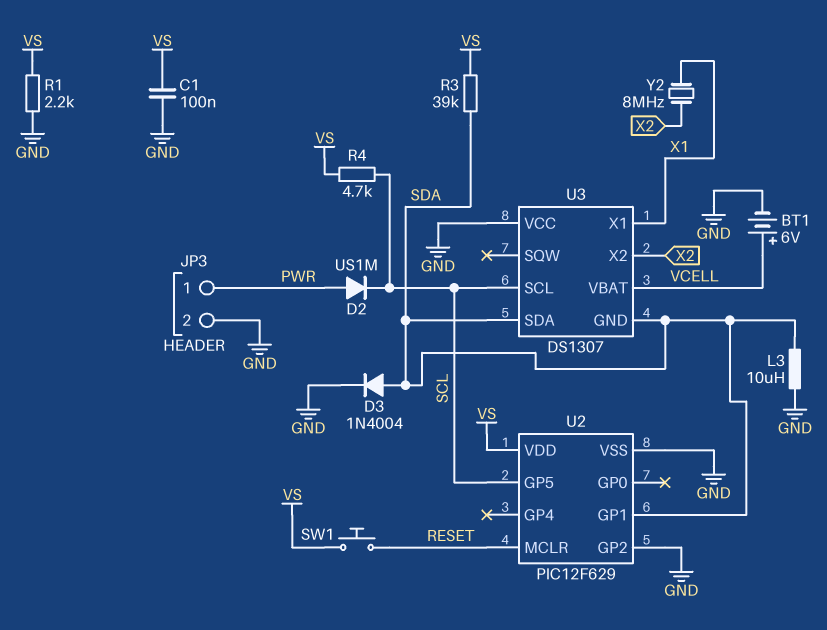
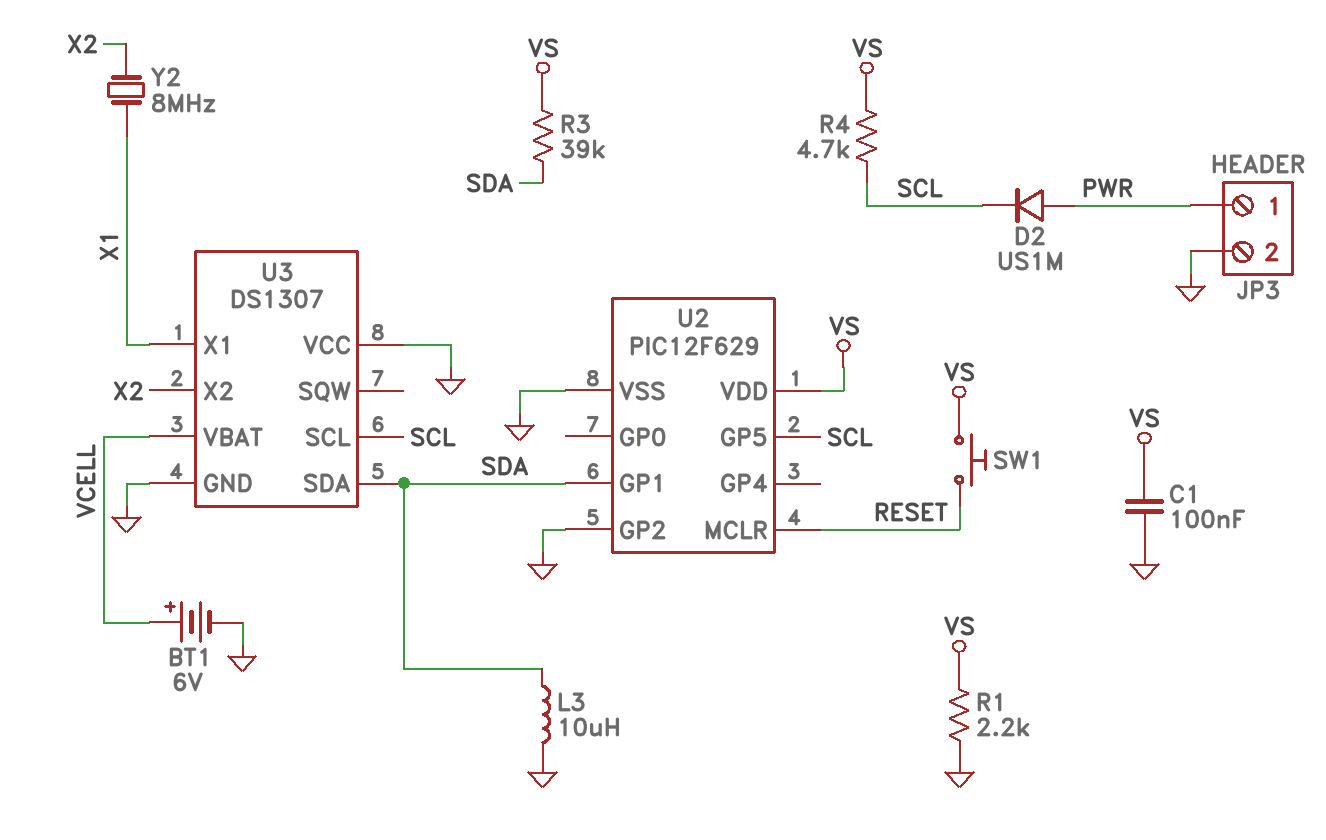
D3: diode 1N4004 (A SDA, K GND) -> none
U3 pin GND: SDA -> GND

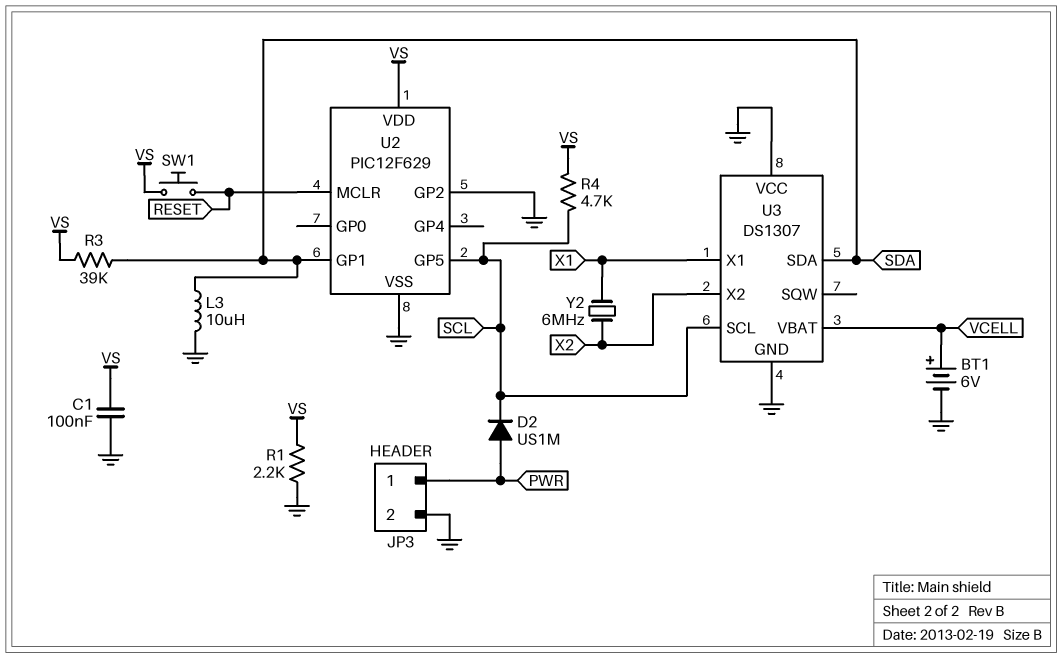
Y2: 8MHz (X1, X2) -> 6MHz (X1, X2)

